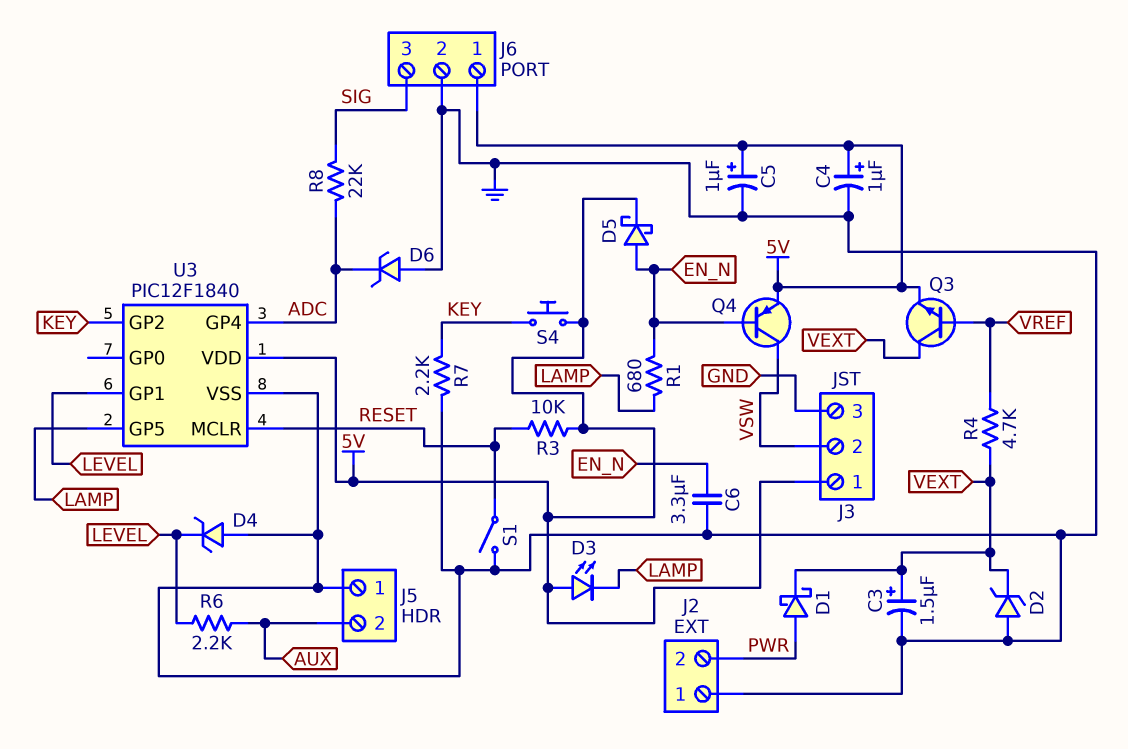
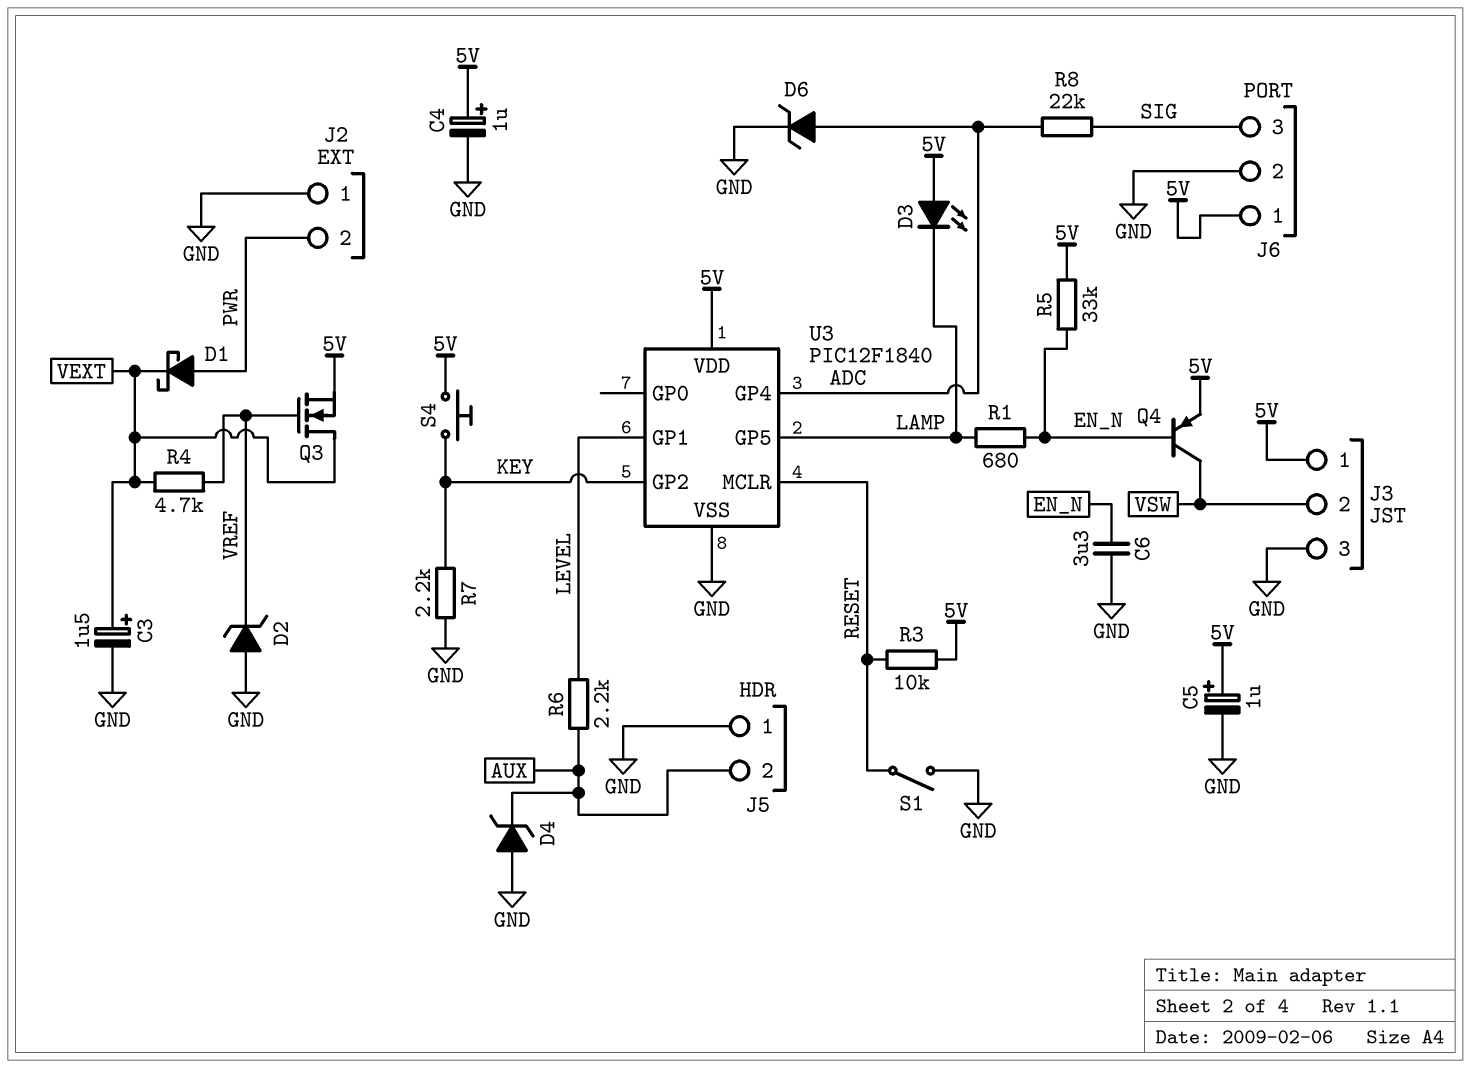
D2: zener (A GND, K VEXT) -> zener (A GND, K VREF)
D4: zener (A GND, K LEVEL) -> zener (A GND, K AUX)
D5: schottky (A EN_N, K 5V) -> none
D6: zener (A GND, K ADC) -> zener (A ADC, K GND)
Q3: NPN (B VREF, C VEXT, E 5V) -> NMOS (G VREF, D VEXT, S 5V)
R5: none -> 33k (5V, EN_N)

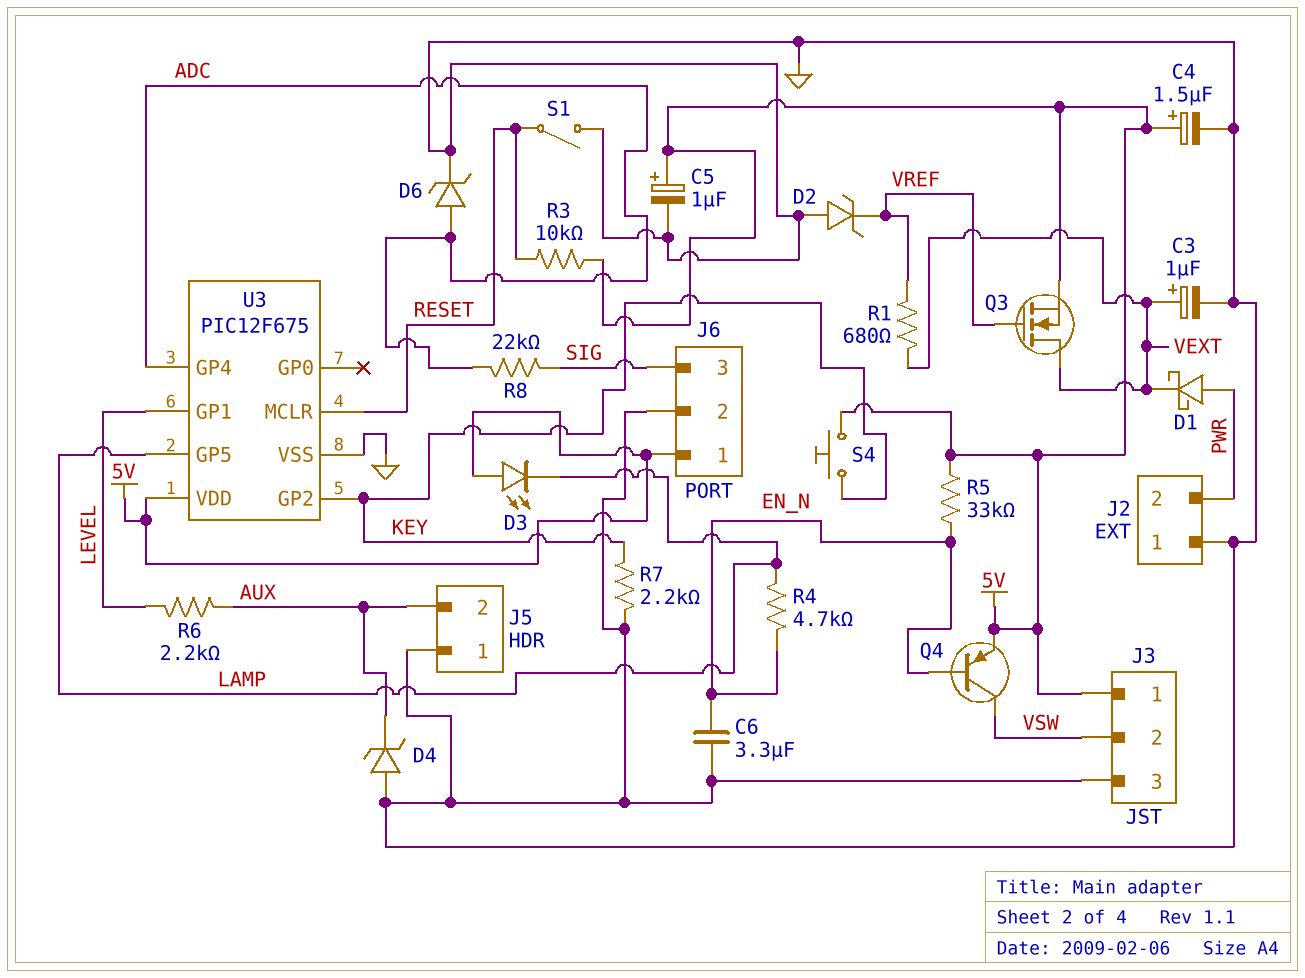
C3: 1.5uF (plus VEXT, minus GND) -> 1uF (plus VEXT, minus GND)
C4: 1uF (plus 5V, minus GND) -> 1.5uF (plus 5V, minus GND)
R1: 680 (EN_N, LAMP) -> 680 (VEXT, VREF)
R4: 4.7k (VEXT, VREF) -> 4.7k (EN_N, LAMP)
U3: PIC12F1840 -> PIC12F675

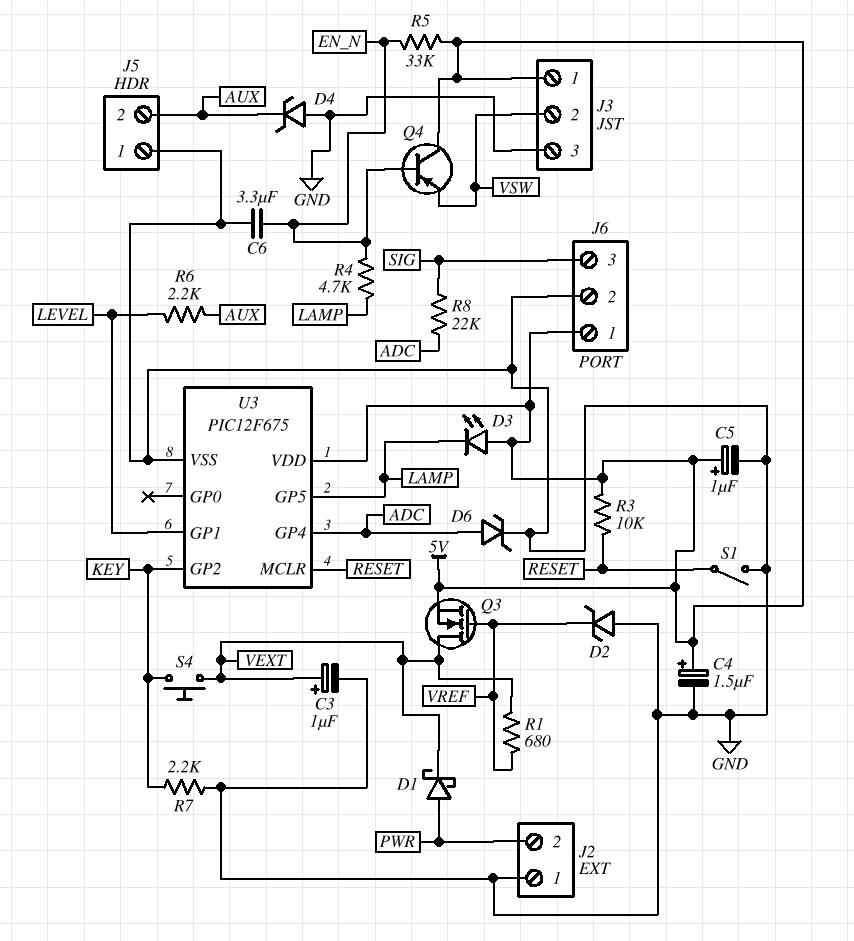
Q4: PNP (B EN_N, C VSW, E 5V) -> PNP (B EN_N, C 5V, E VSW)
S4: button (5V, KEY) -> button (KEY, VEXT)

